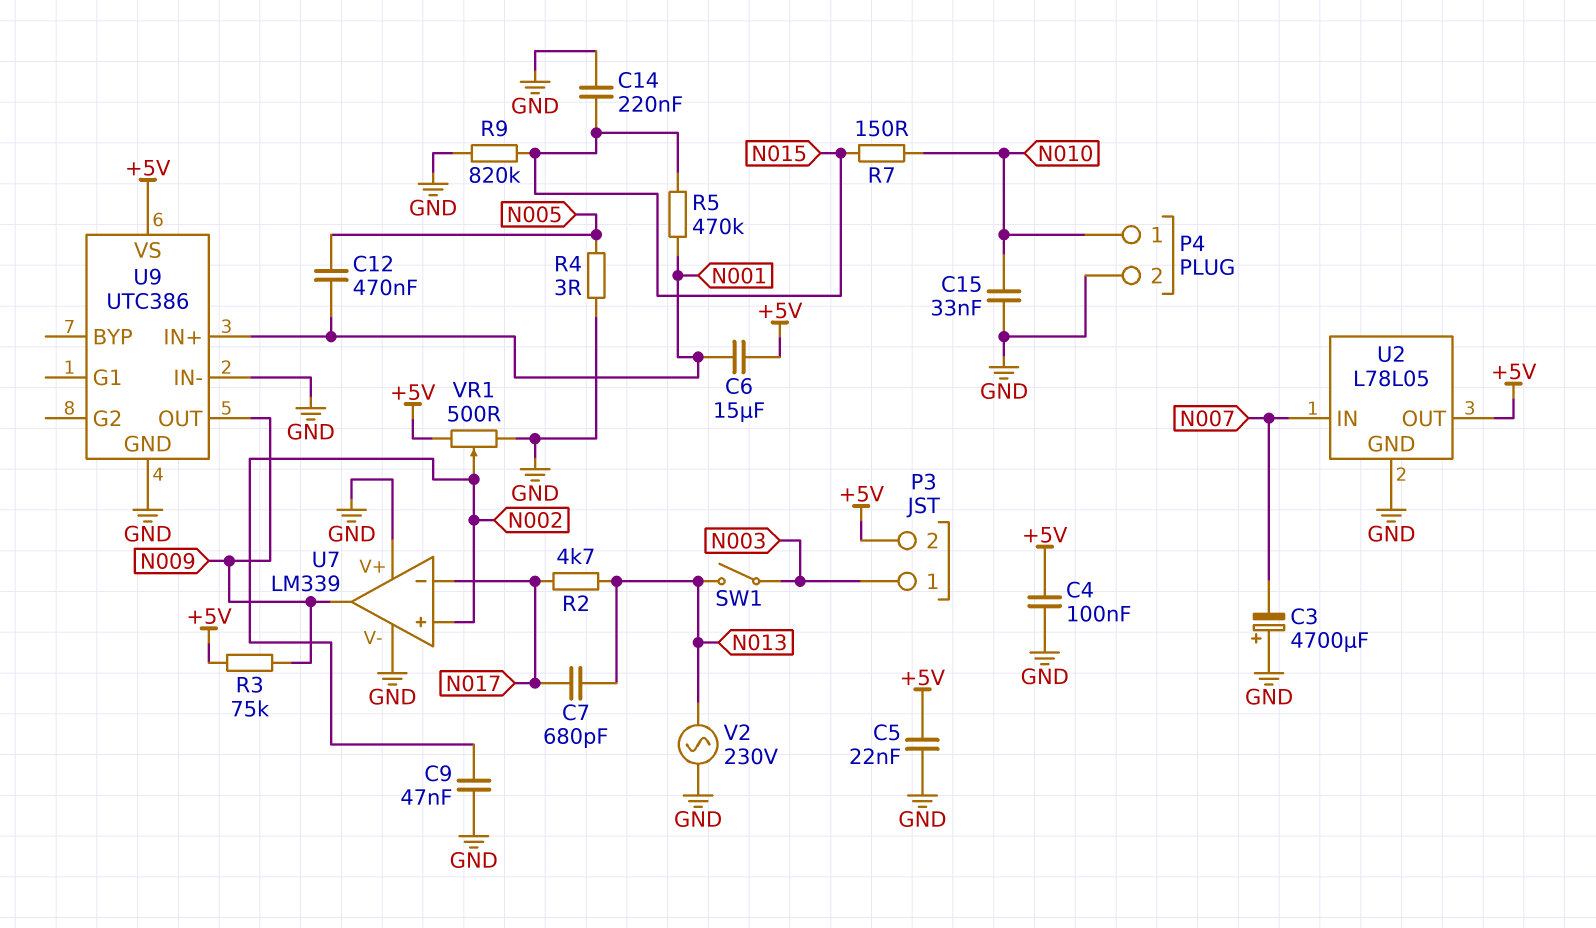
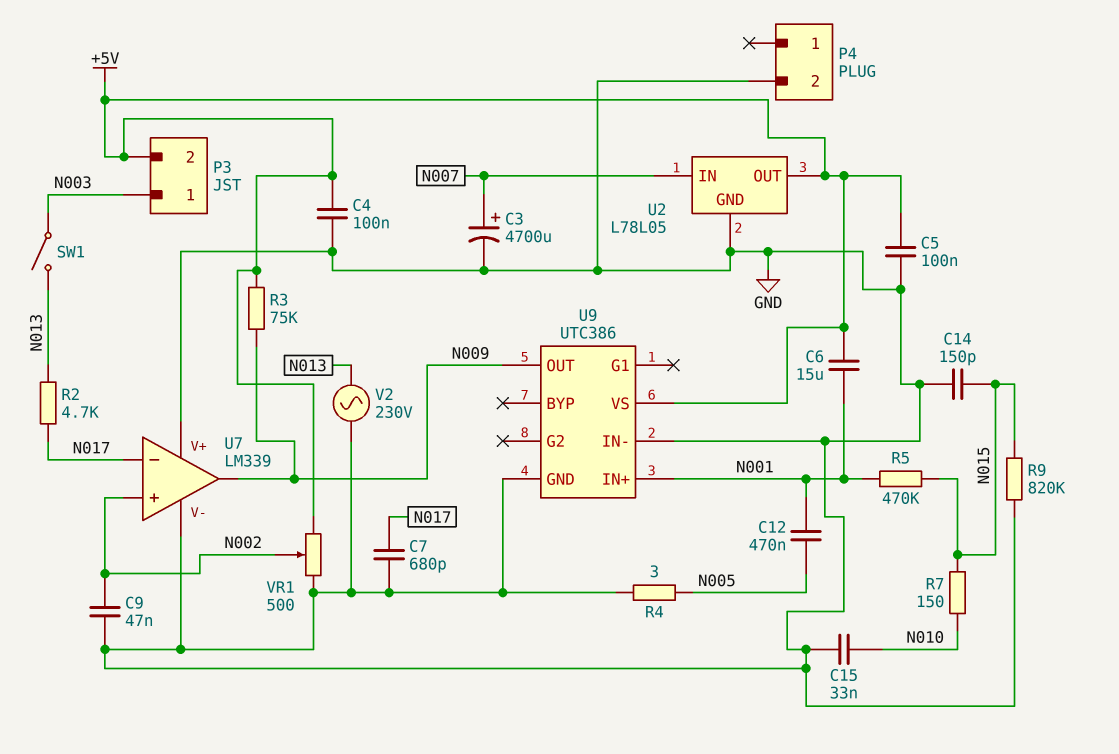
C3: 4700uF (plus GND, minus N007) -> 4700uF (plus N007, minus GND)
C5: 22nF (+5V, GND) -> 100nF (+5V, GND)
C7: 680pF (N013, N017) -> 680pF (GND, N017)
C14: 220nF (GND, N015) -> 150pF (GND, N015)
P4 pin 1: N010 -> none

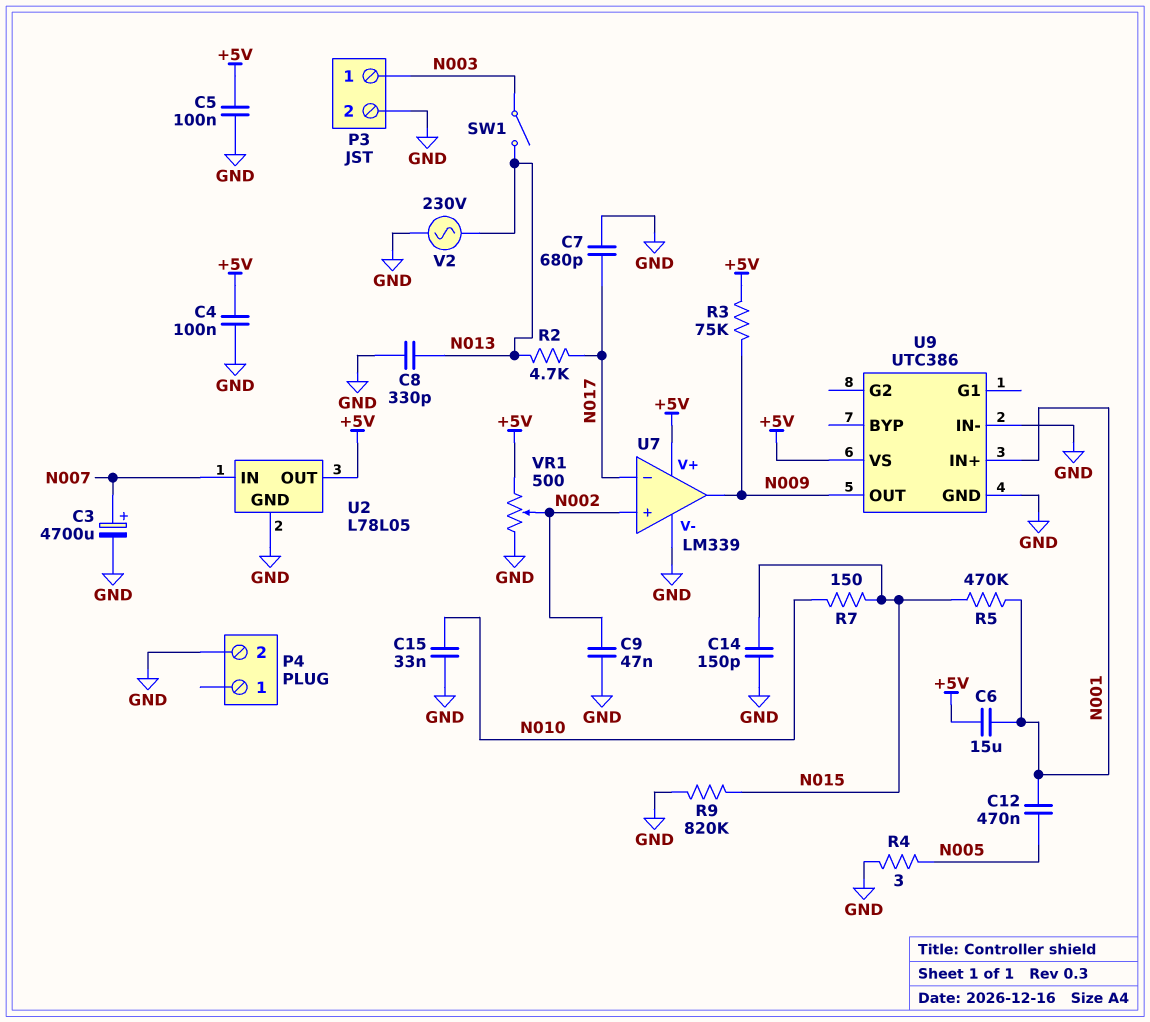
C8: none -> 330pF (GND, N013)
P3 pin 2: +5V -> GND
U7 pin V+: GND -> +5V

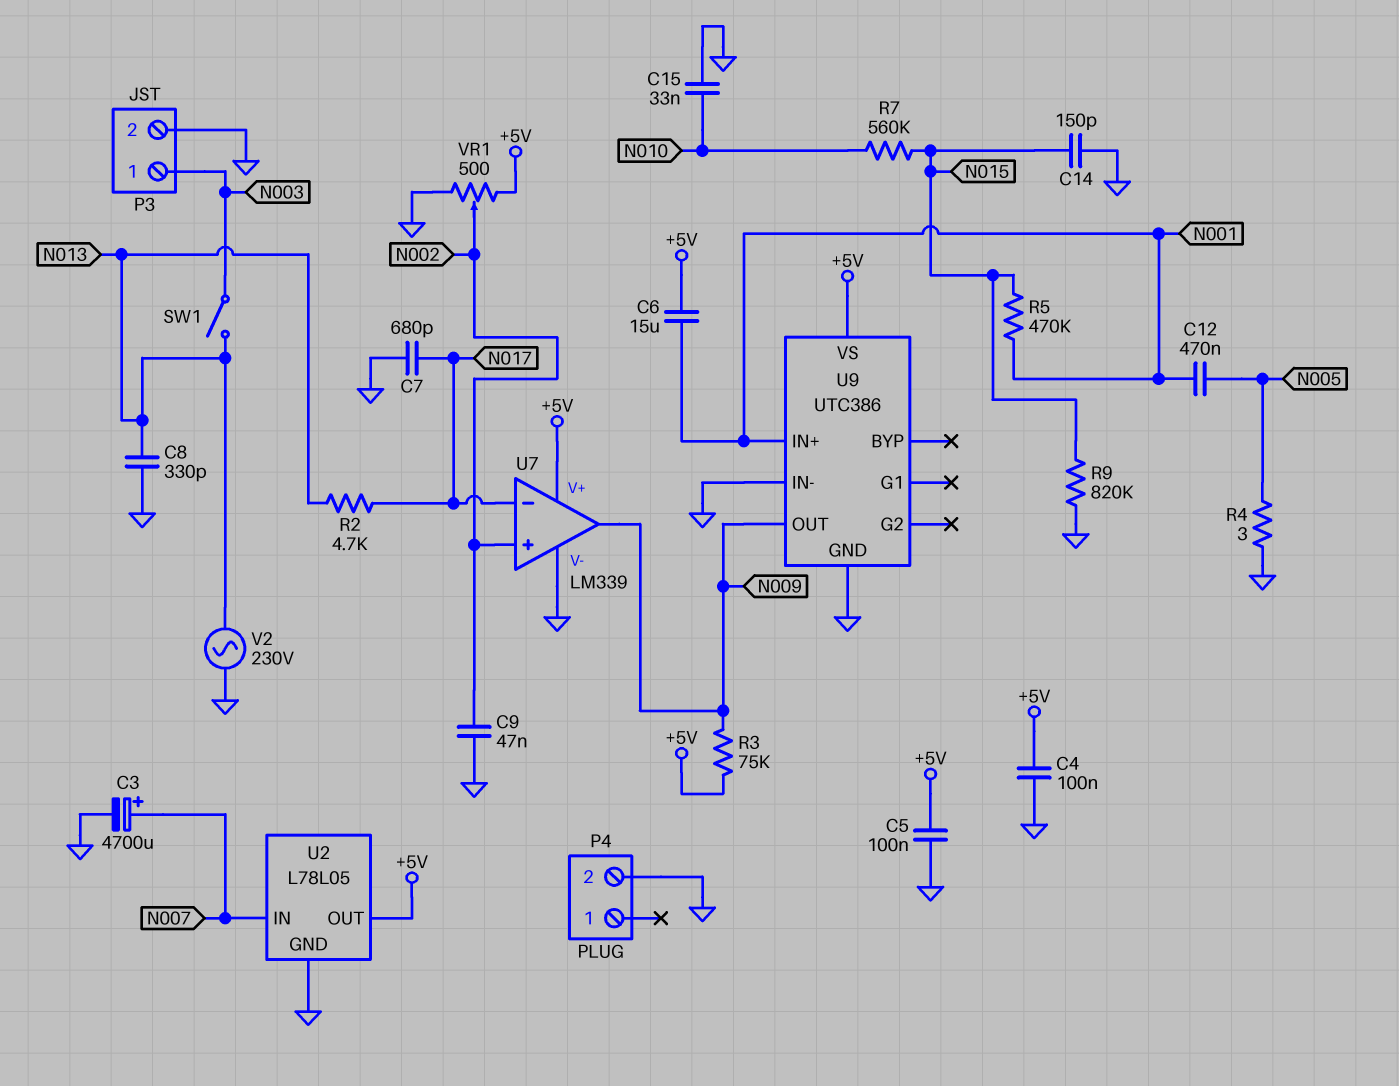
R7: 150 (N010, N015) -> 560k (N010, N015)

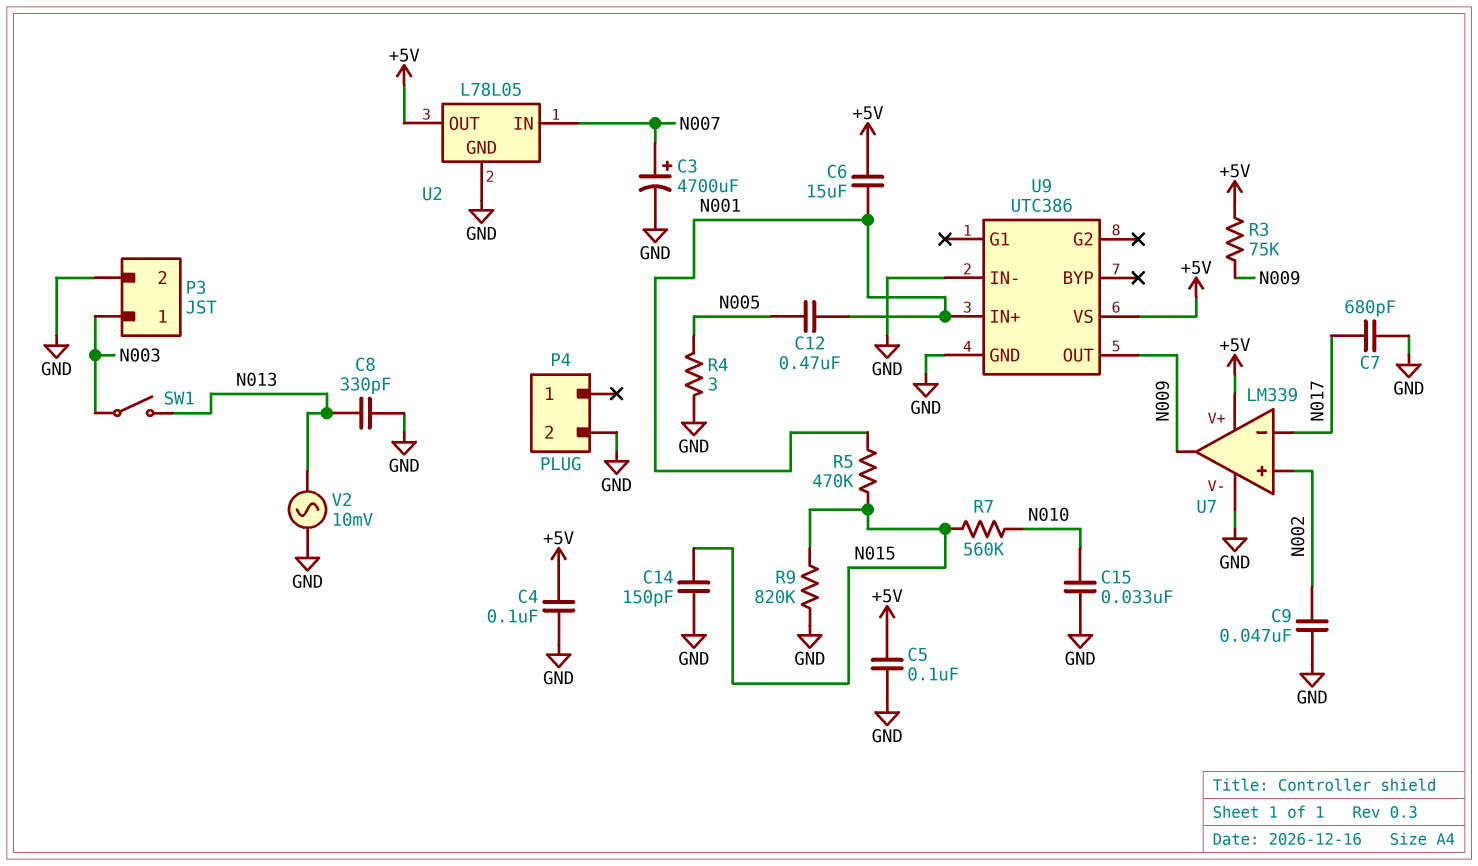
R2: 4.7k (N013, N017) -> none
V2: AC 230V (GND, N013) -> AC 10mV (GND, N013)
VR1: 500 (+5V, GND, wiper N002) -> none

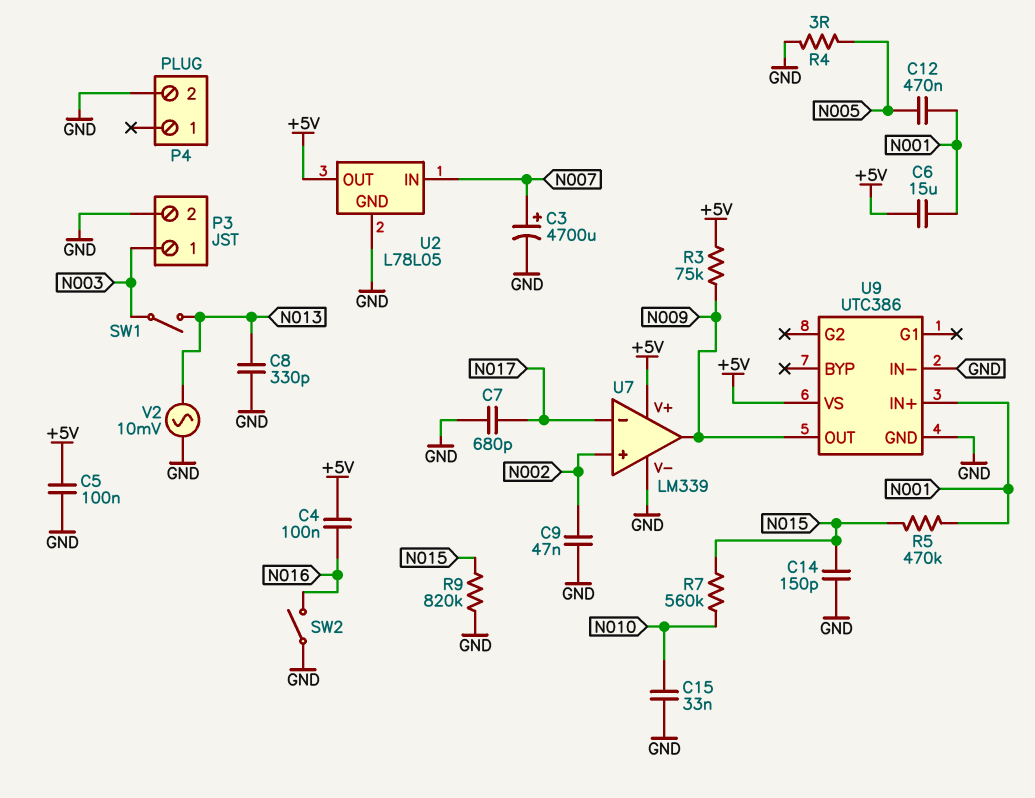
C4: 100nF (+5V, GND) -> 100nF (+5V, N016)
SW2: none -> switch (GND, N016)

